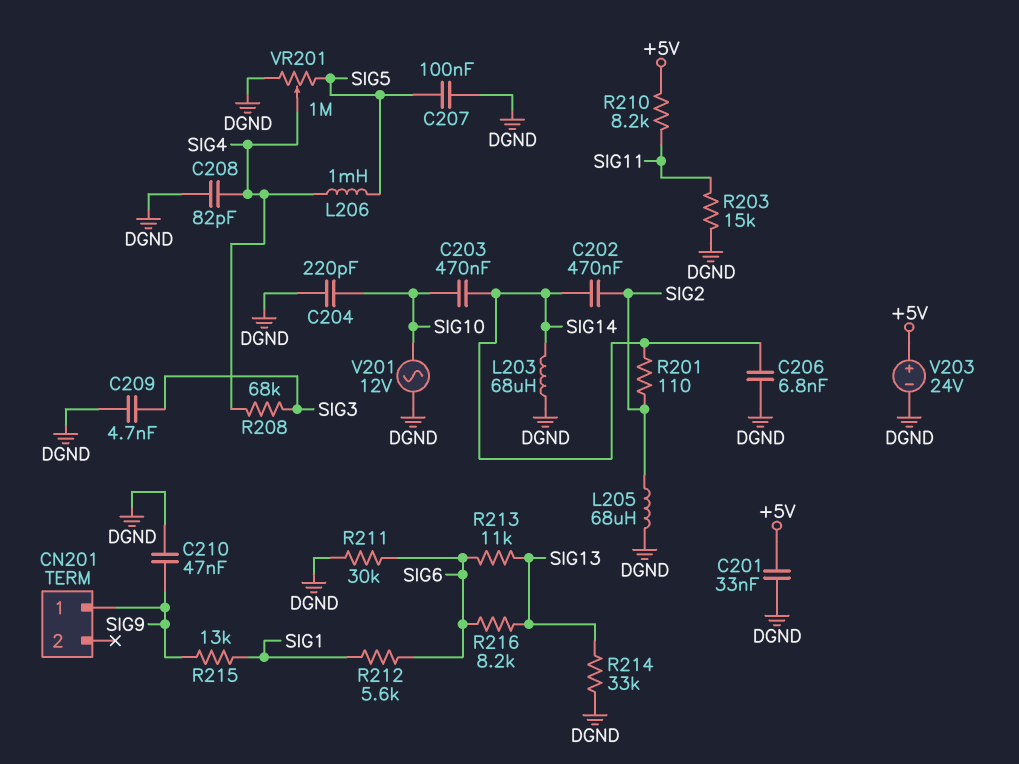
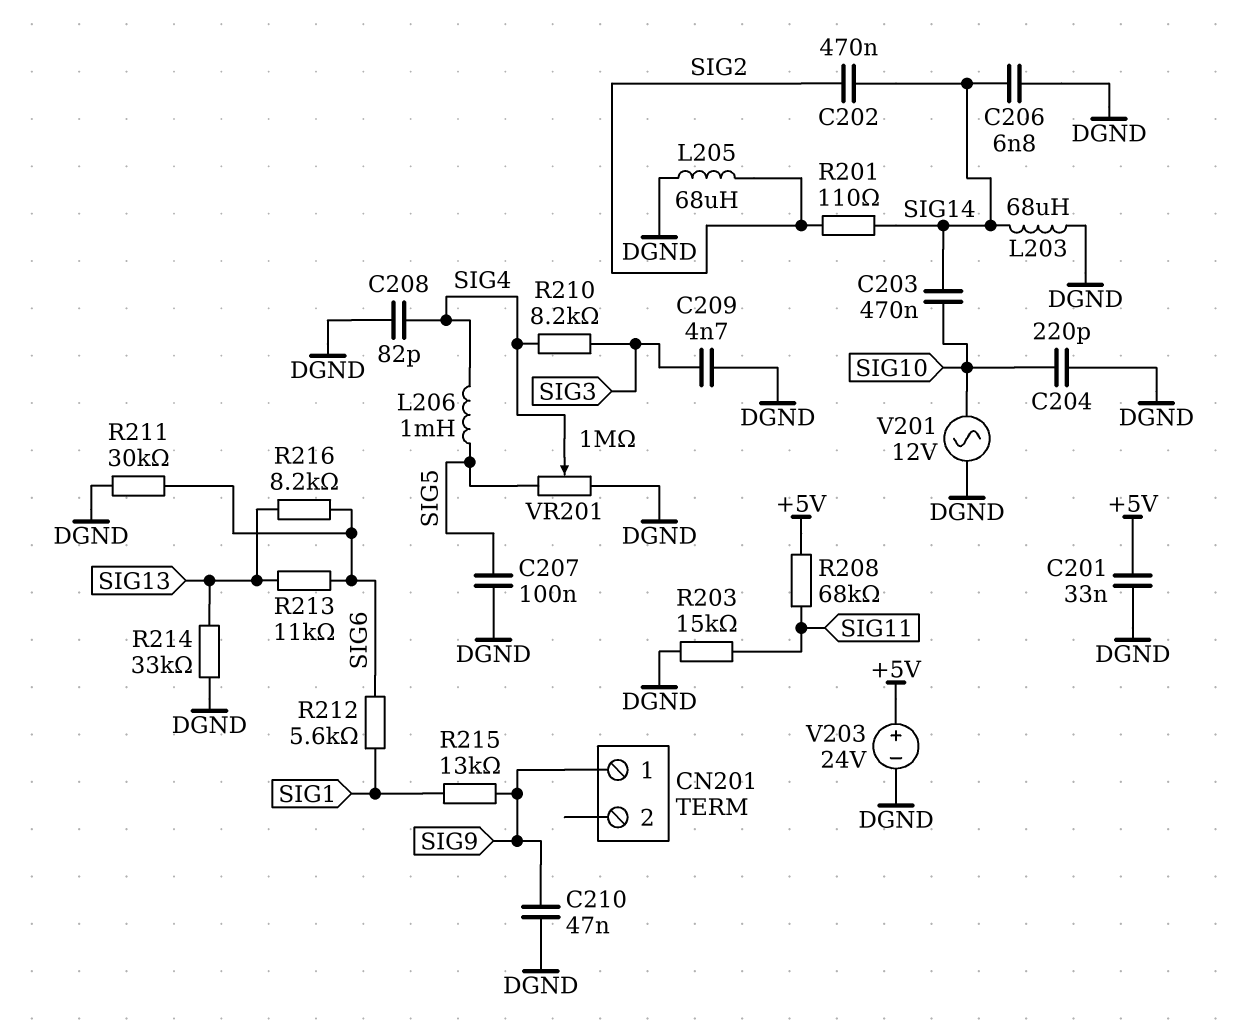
R208: 68k (SIG3, SIG4) -> 68k (+5V, SIG11)
R210: 8.2k (+5V, SIG11) -> 8.2k (SIG3, SIG4)

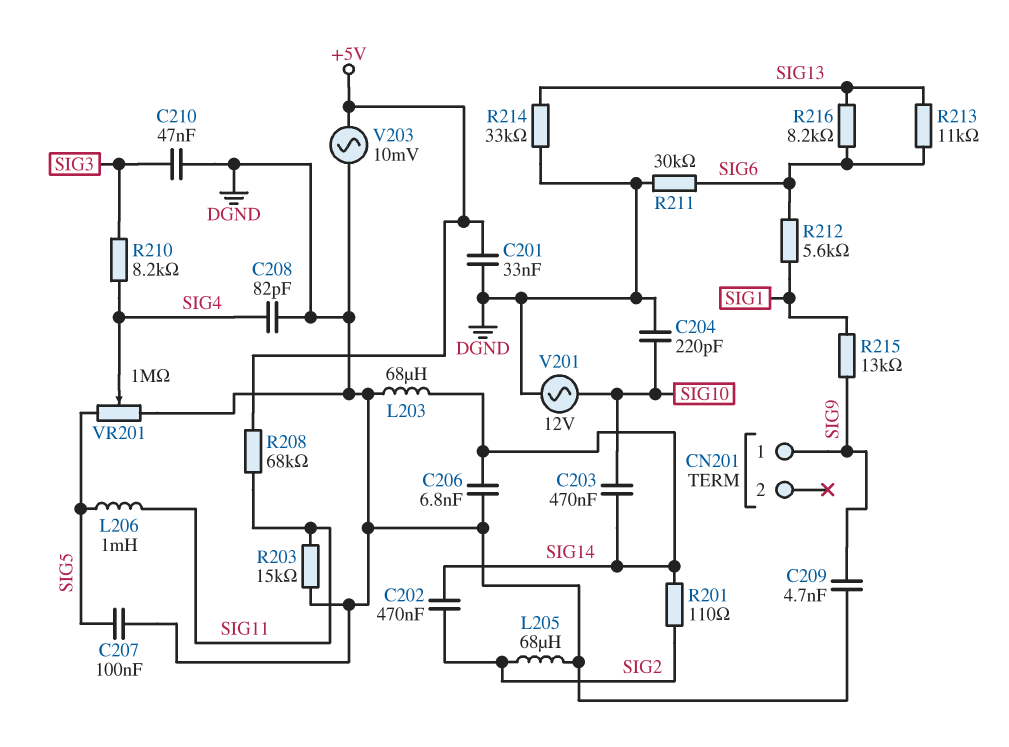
C209: 4.7nF (DGND, SIG3) -> 4.7nF (DGND, SIG9)
C210: 47nF (DGND, SIG9) -> 47nF (DGND, SIG3)
L206: 1mH (SIG4, SIG5) -> 1mH (SIG5, SIG11)
V203: 24V (plus +5V, minus DGND) -> AC 10mV (+5V, DGND)

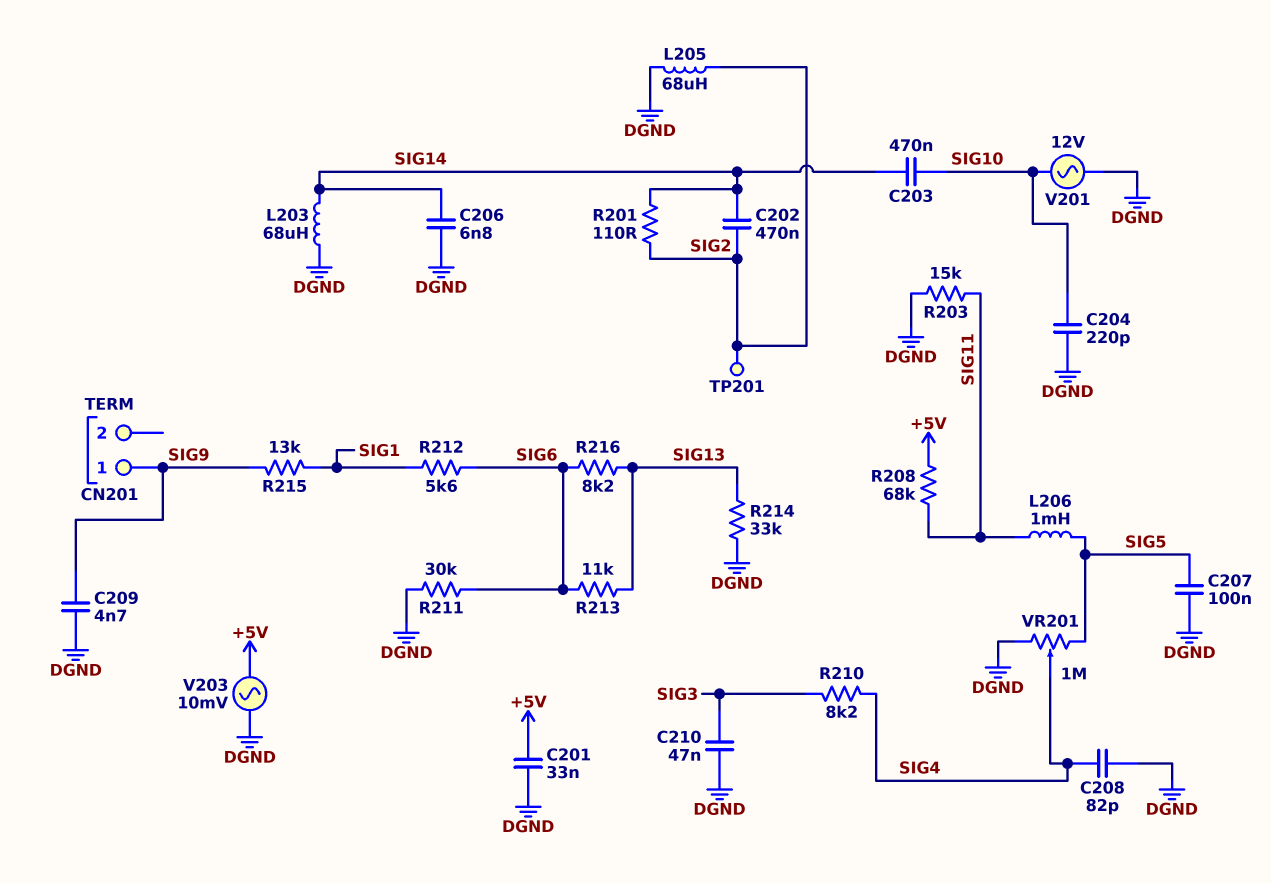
TP201: none -> test point (SIG2)

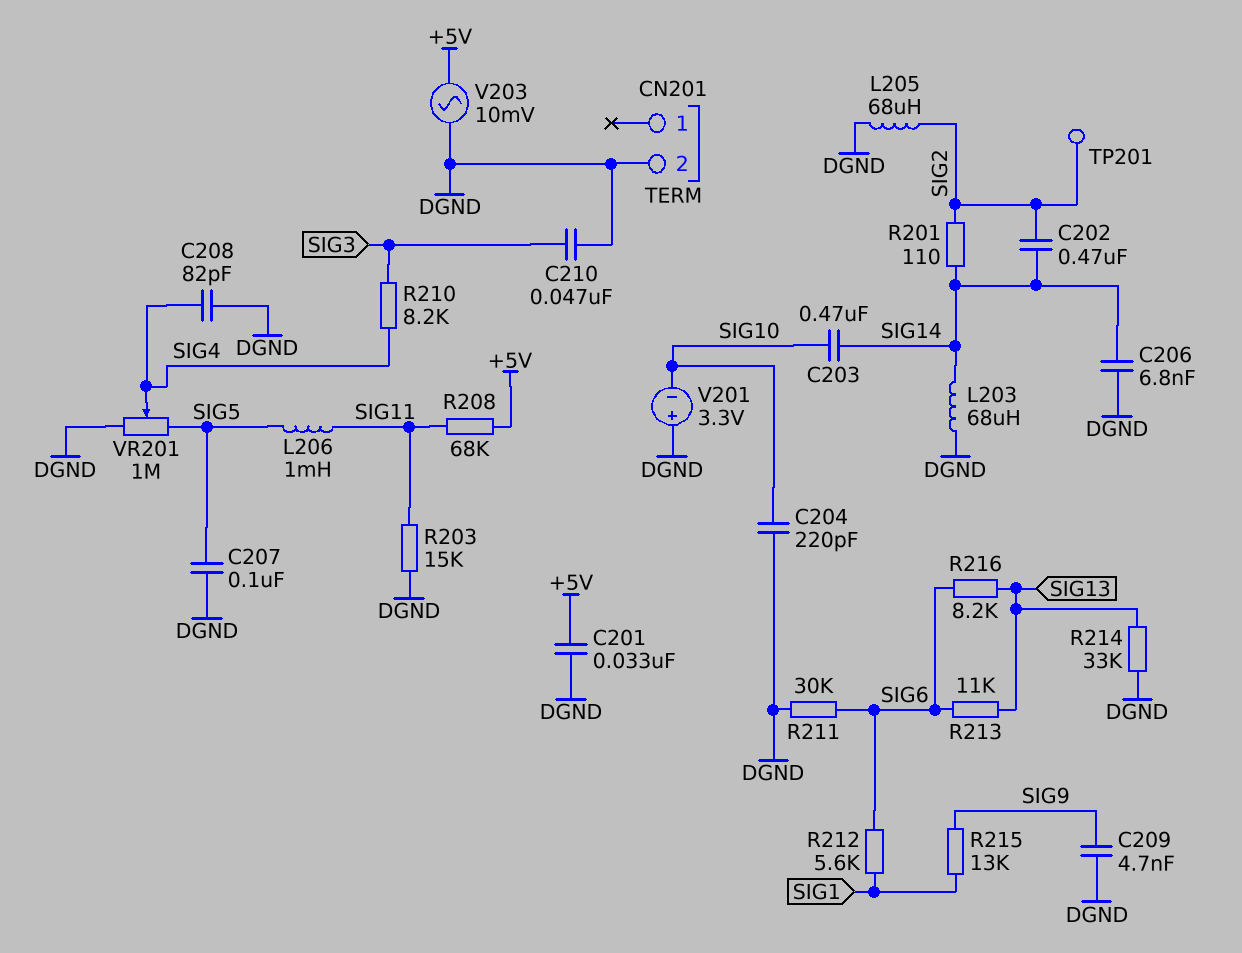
CN201 pin 1: SIG9 -> none
CN201 pin 2: none -> DGND
V201: AC 12V (DGND, SIG10) -> 3.3V (plus DGND, minus SIG10)

